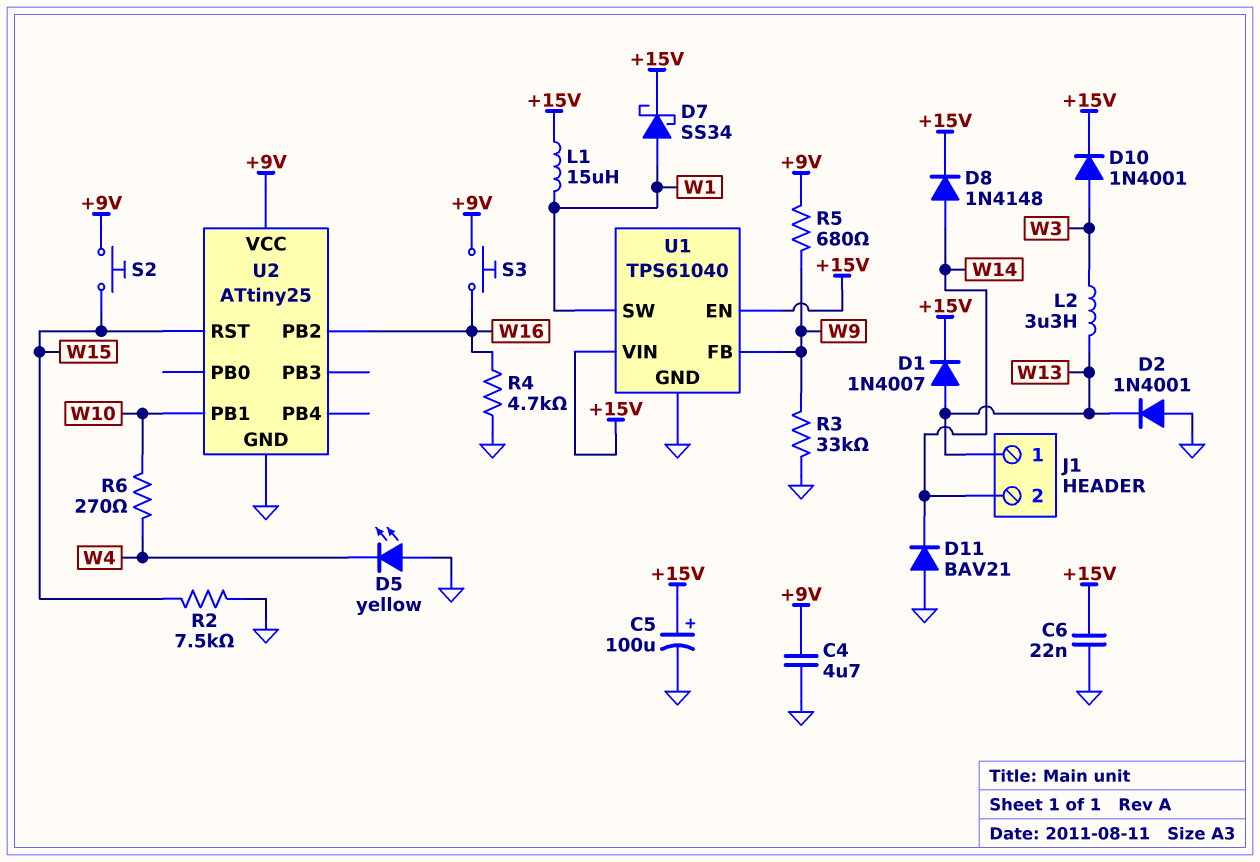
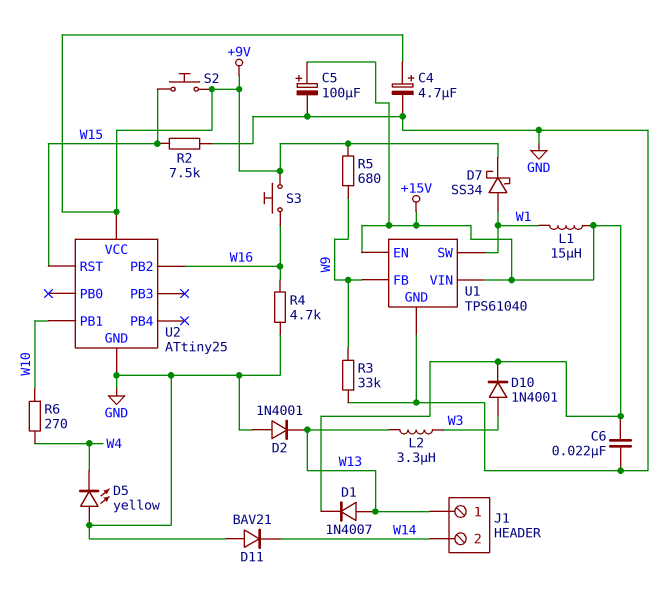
C4: 4.7uF (+9V, GND) -> 4.7uF (plus +9V, minus GND)
D7: schottky SS34 (A W1, K +15V) -> schottky SS34 (A W1, K +9V)
D8: diode 1N4148 (A W14, K +15V) -> none

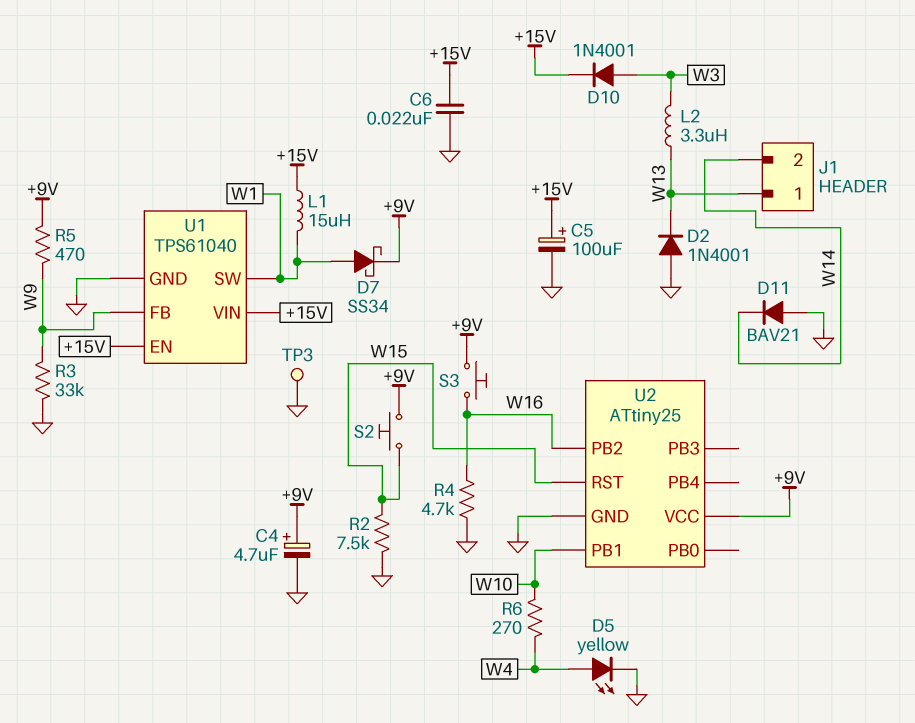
D1: diode 1N4007 (A W13, K +15V) -> none
D5: LED yellow (A GND, K W4) -> LED yellow (A W4, K GND)
R5: 680 (+9V, W9) -> 470 (+9V, W9)
TP3: none -> test point (GND)

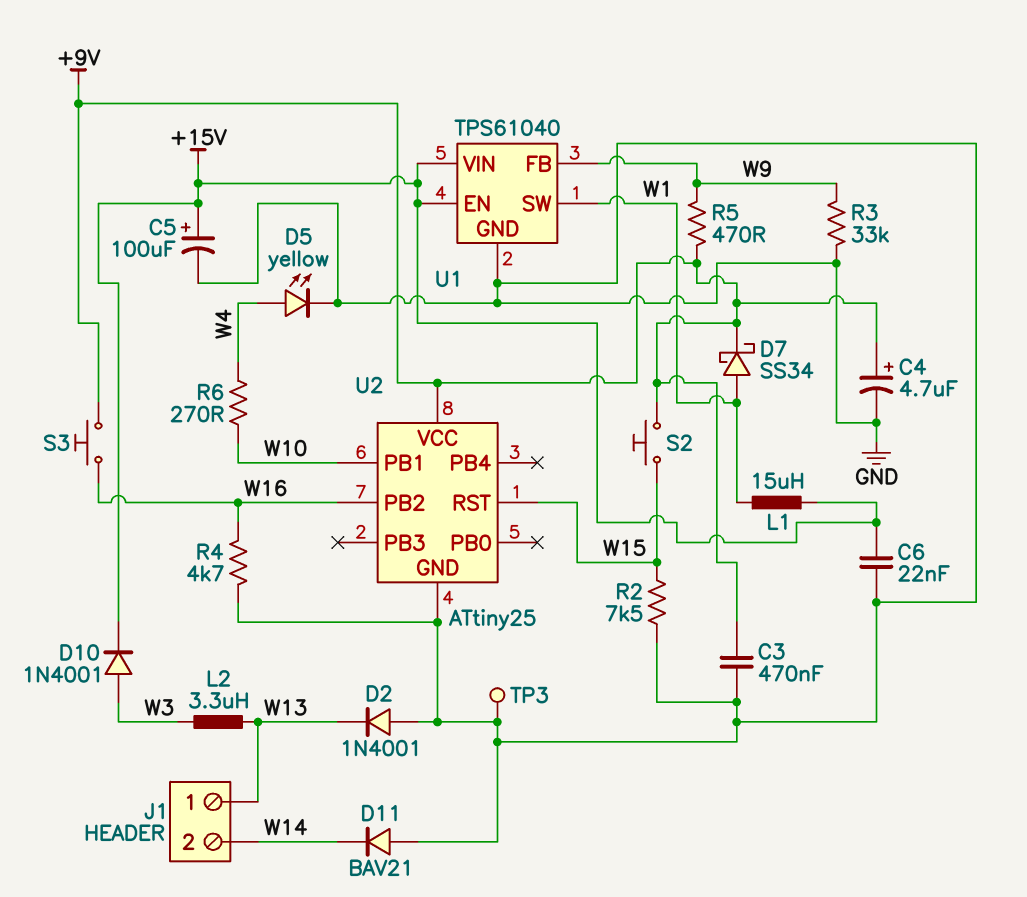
C3: none -> 470nF (+9V, GND)

